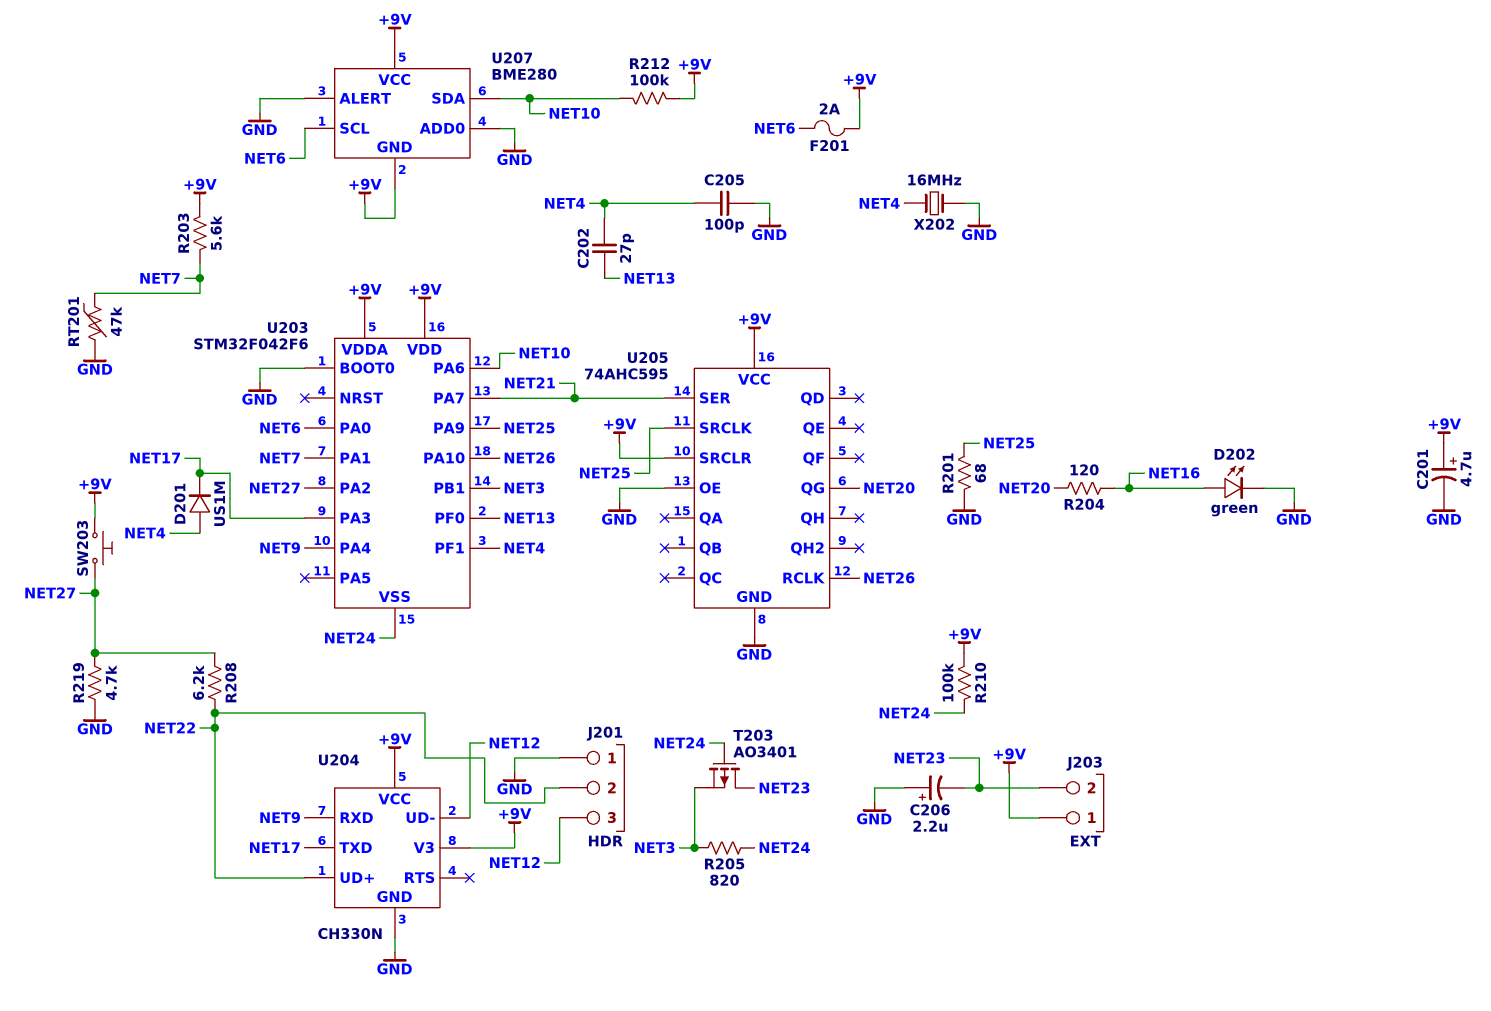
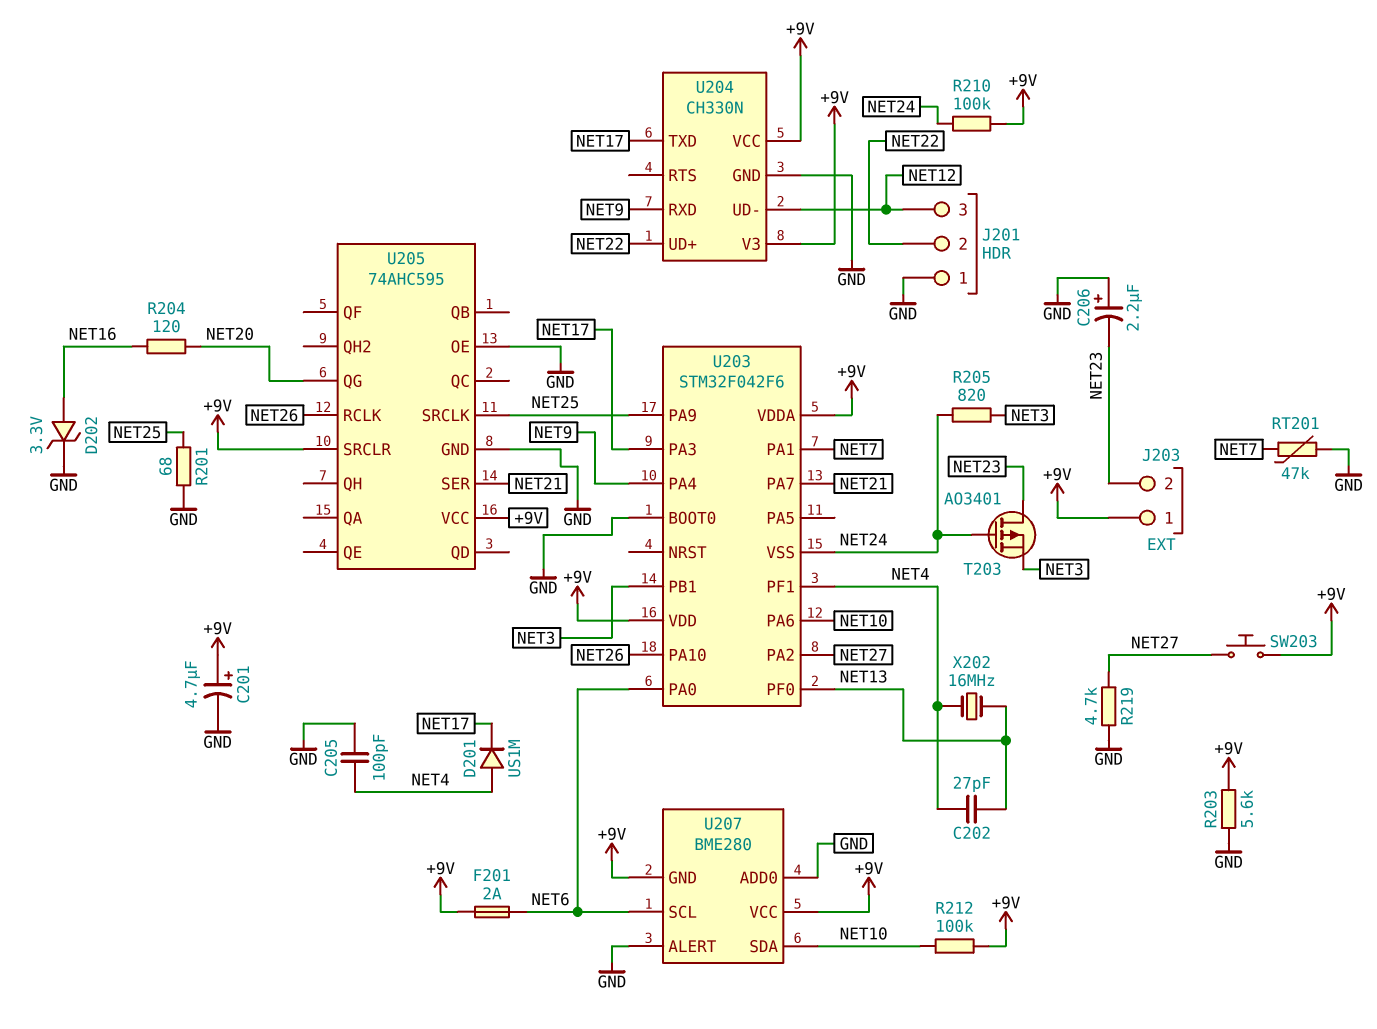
D202: LED green (A NET16, K GND) -> zener 3.3V (A NET16, K GND)
R203: 5.6k (+9V, NET7) -> 5.6k (+9V, GND)
R208: 6.2k (NET22, NET27) -> none
X202: 16MHz (GND, NET4) -> 16MHz (NET4, NET13)

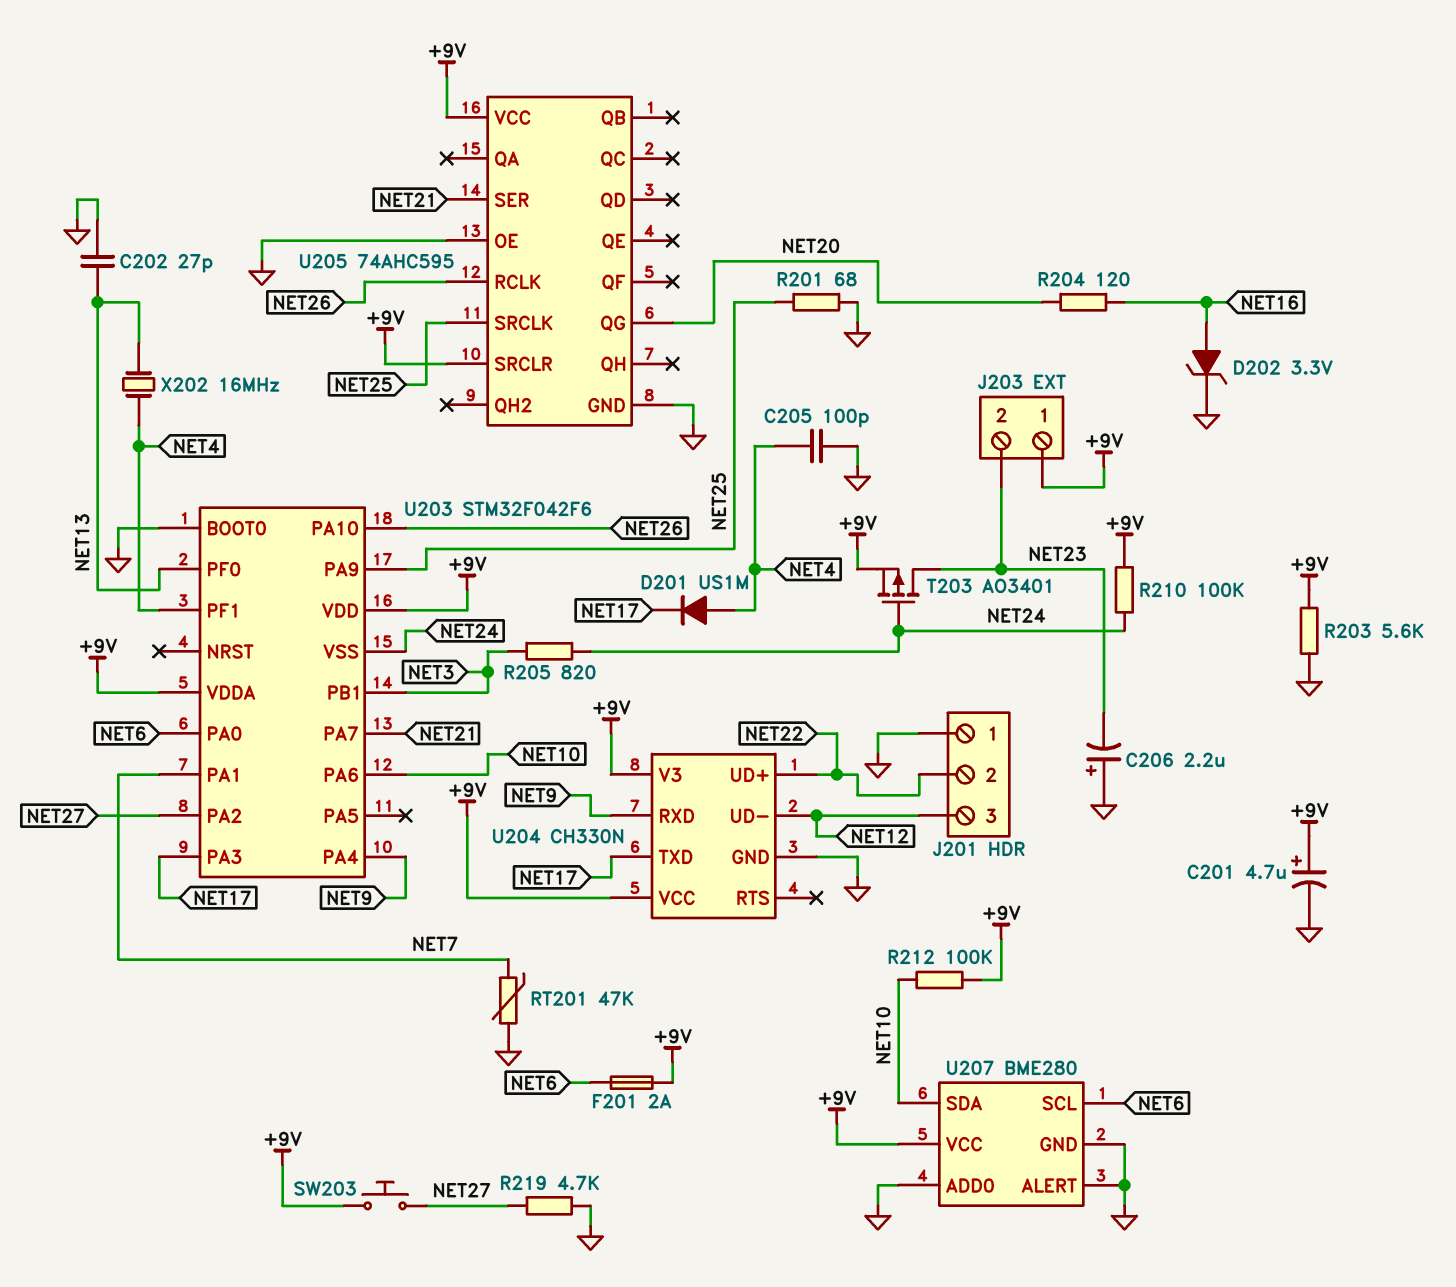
C202: 27pF (NET4, NET13) -> 27pF (GND, NET13)
T203: PMOS AO3401 (G NET24, D NET23, S NET3) -> PMOS AO3401 (G NET24, D NET23, S +9V)
U207 pin GND: +9V -> GND

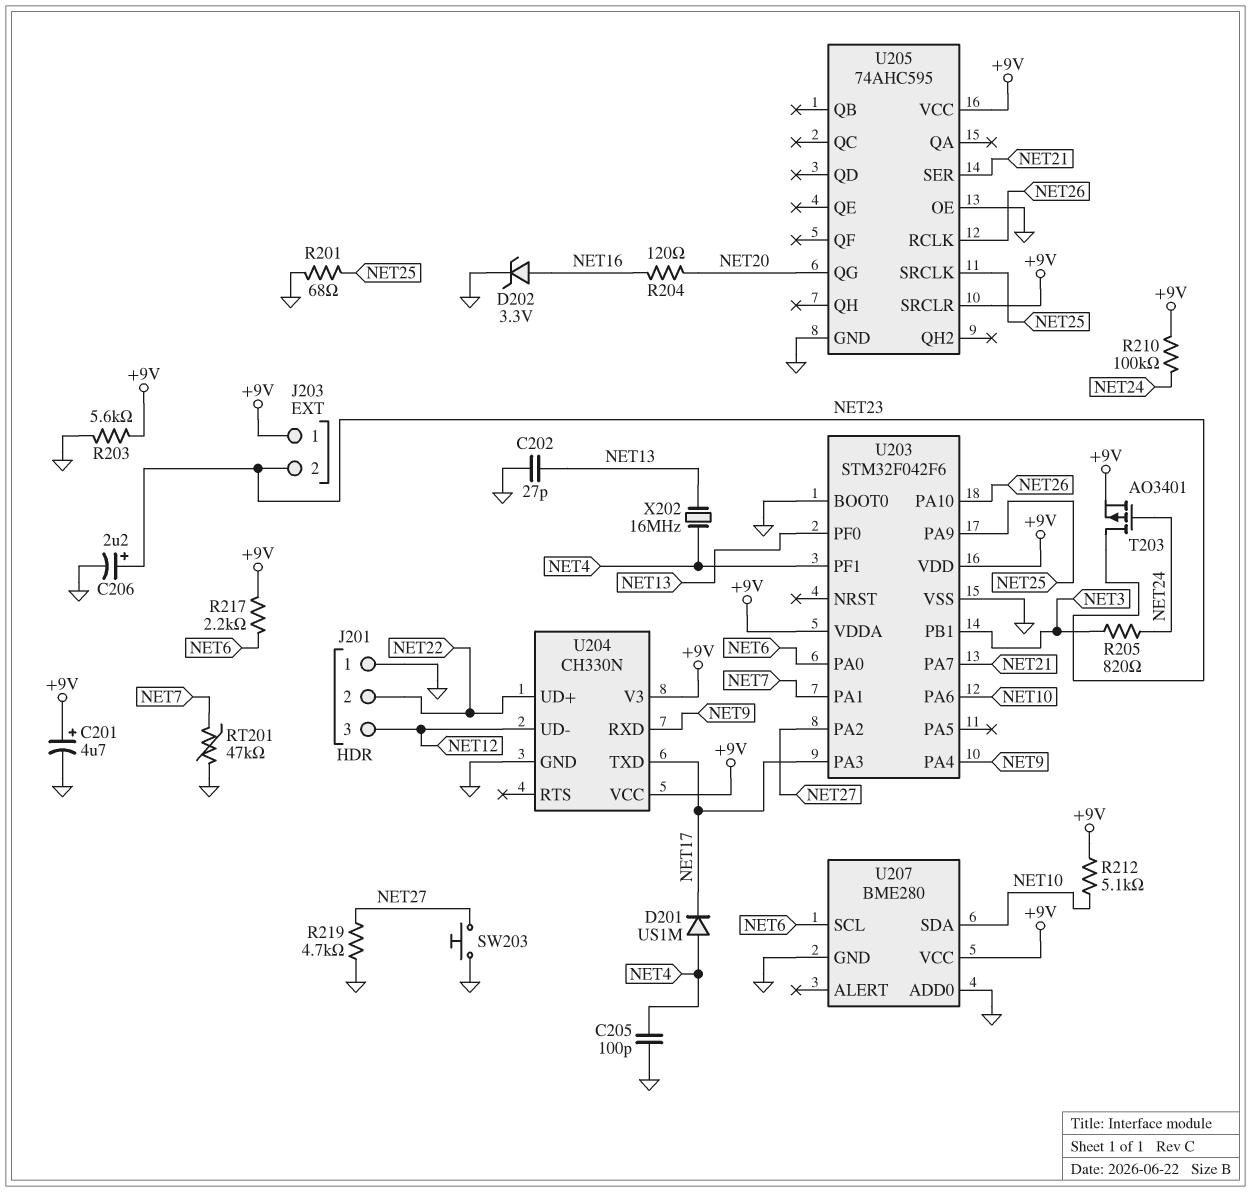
C206: 2.2uF (plus GND, minus NET23) -> 2.2uF (plus NET23, minus GND)
F201: 2A (+9V, NET6) -> none
R212: 100k (+9V, NET10) -> 5.1k (+9V, NET10)
R217: none -> 2.2k (+9V, NET6)
SW203: button (+9V, NET27) -> button (GND, NET27)
U203 pin VSS: NET24 -> GND
U207 pin ALERT: GND -> none

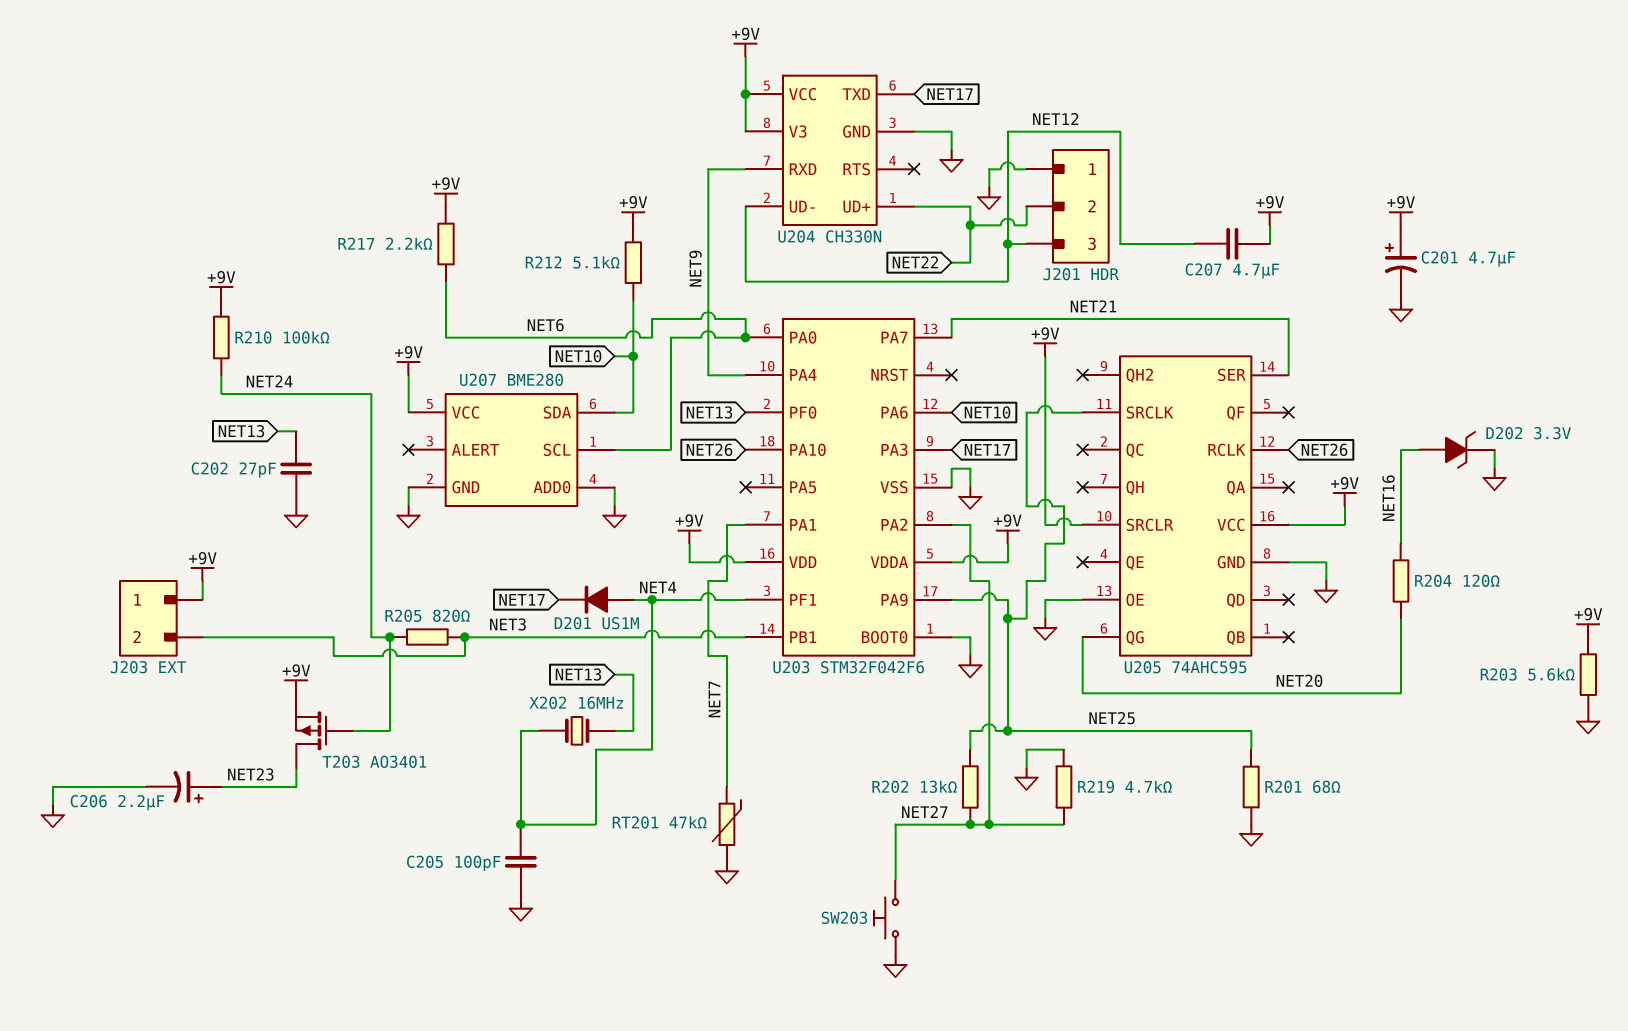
C207: none -> 4.7uF (+9V, NET12)
J203 pin 2: NET23 -> NET3
R202: none -> 13k (NET25, NET27)

